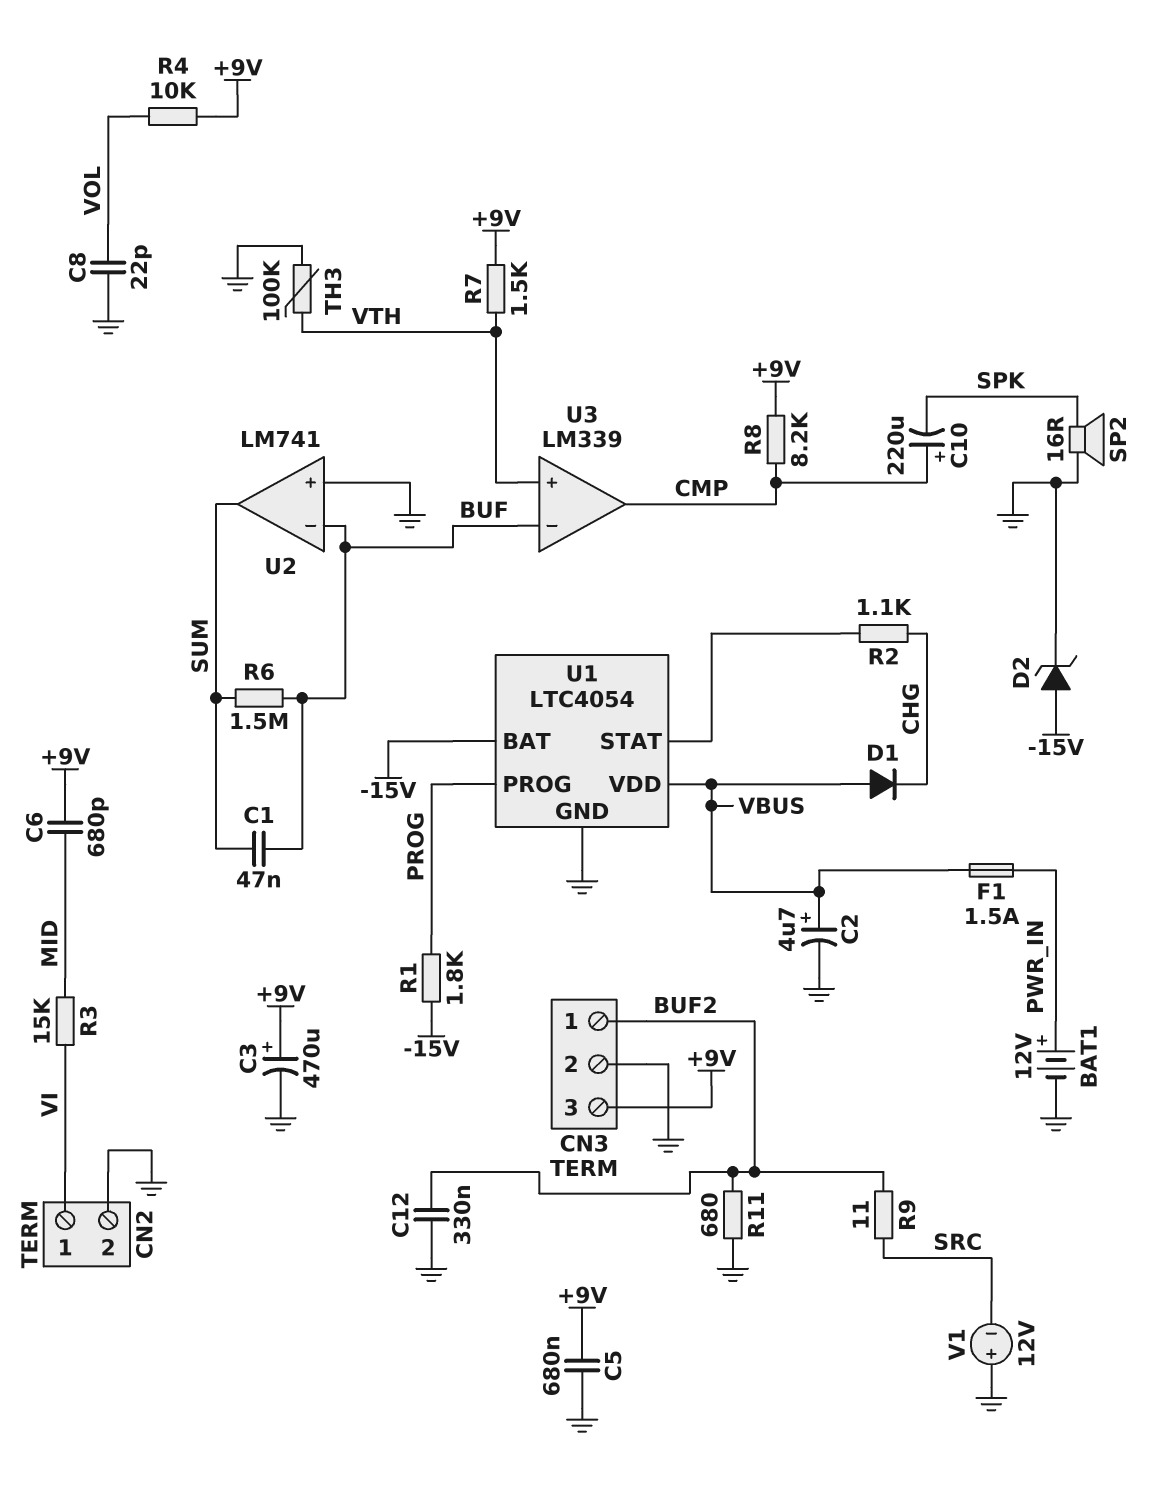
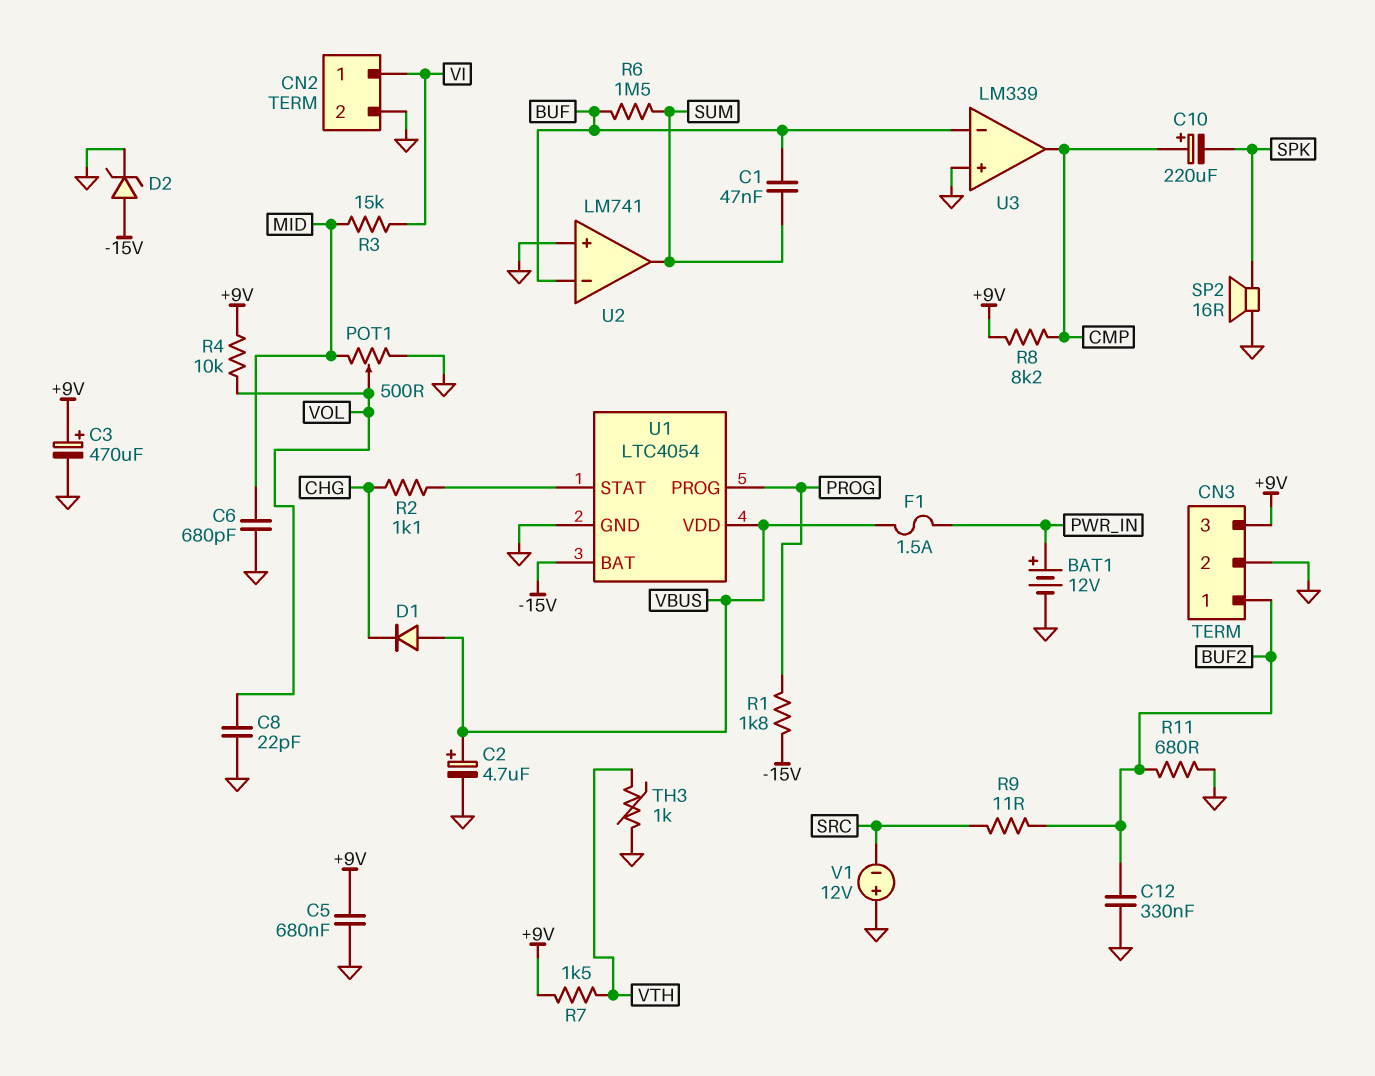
C6: 680pF (+9V, MID) -> 680pF (GND, MID)
POT1: none -> 500 (GND, MID, wiper VOL)
TH3: 100k (GND, VTH) -> 1k (GND, VTH)
U3 pin in+: VTH -> GND

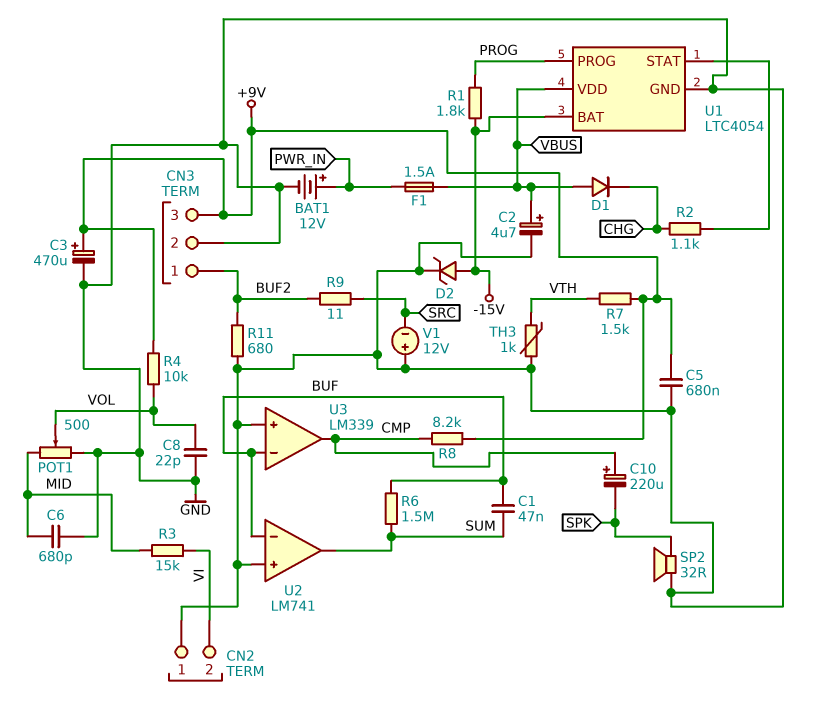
C12: 330nF (BUF2, GND) -> none
CN2 pin 1: VI -> GND
CN2 pin 2: GND -> VI
SP2: speaker 16R (GND, SPK) -> speaker 32R (GND, SPK)

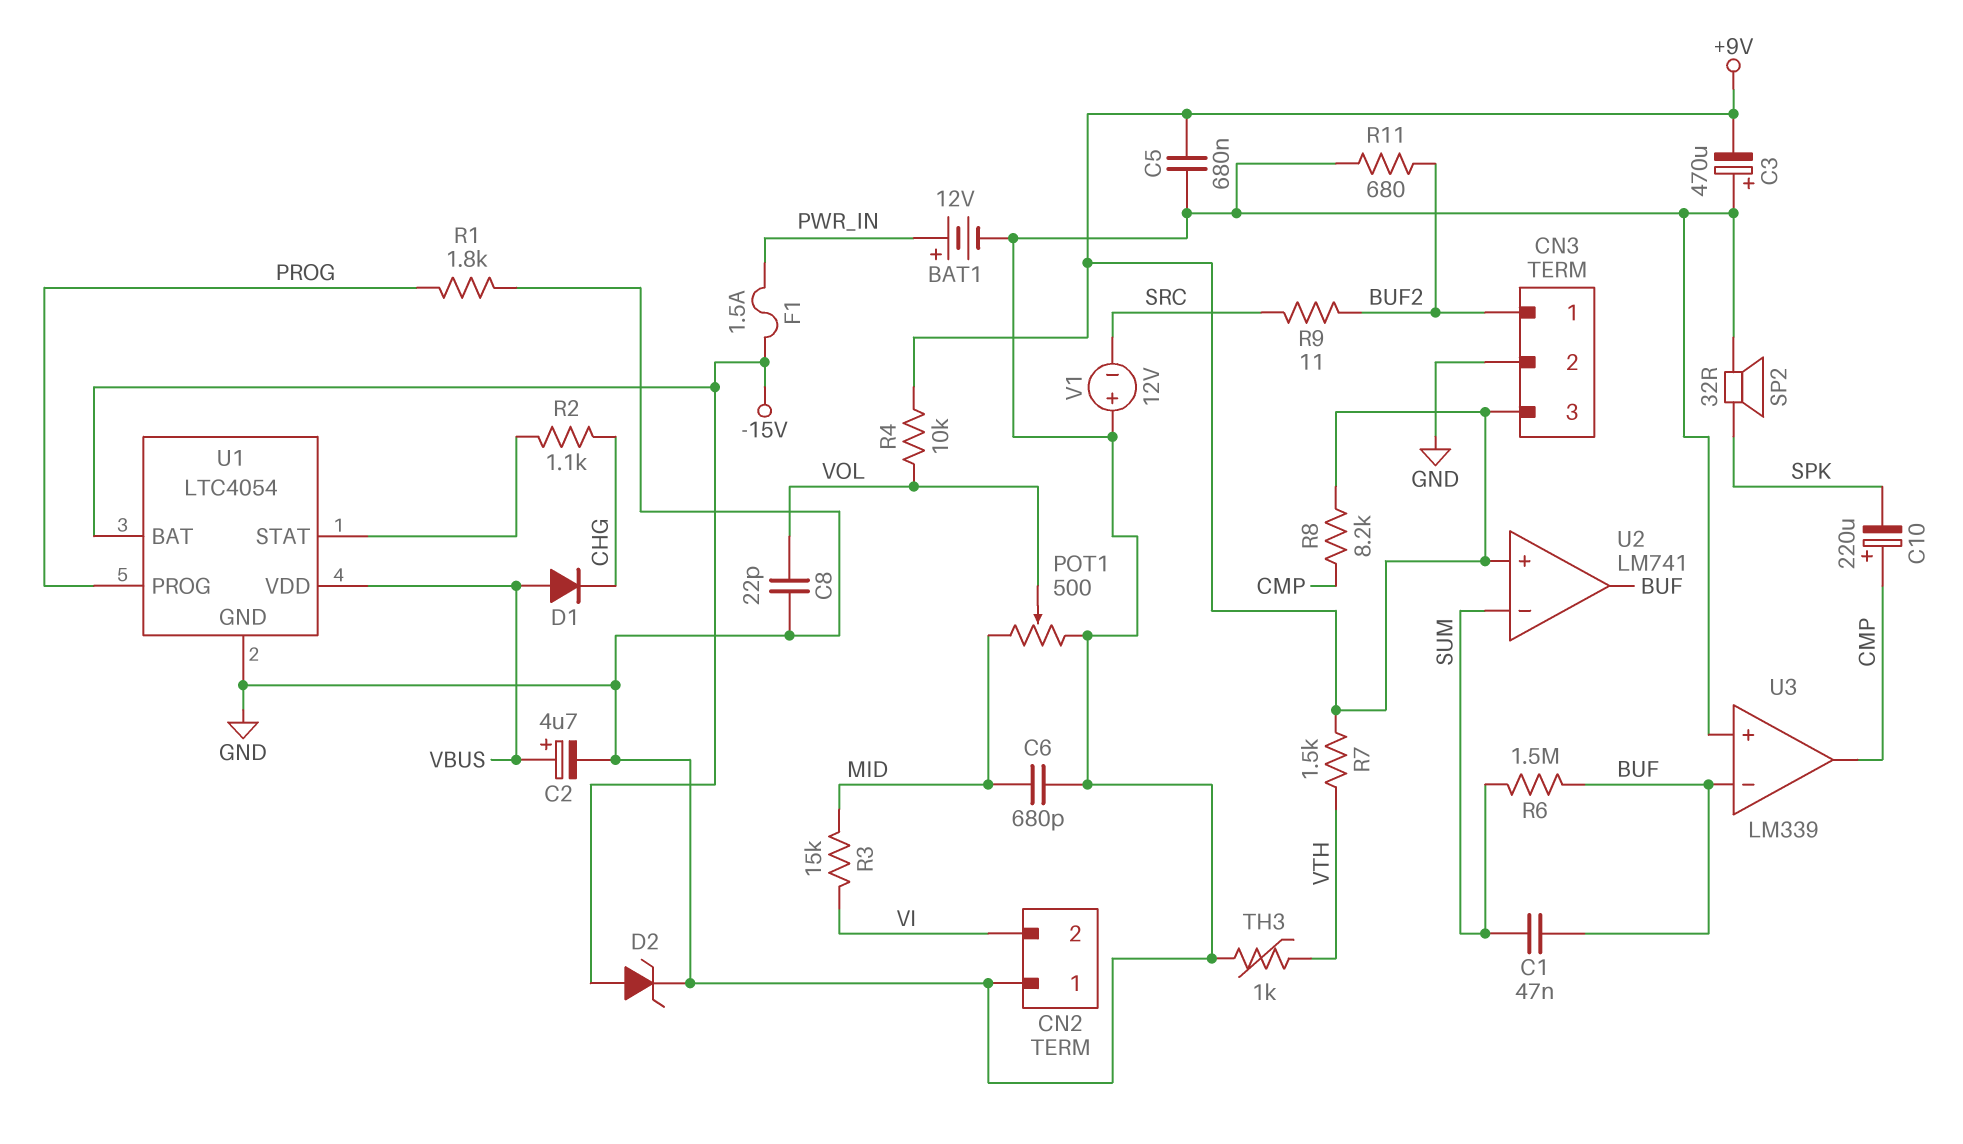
C3: 470uF (plus +9V, minus GND) -> 470uF (plus GND, minus +9V)
F1: 1.5A (PWR_IN, VBUS) -> 1.5A (-15V, PWR_IN)
R1: 1.8k (-15V, PROG) -> 1.8k (GND, PROG)
U2 pin in+: GND -> +9V
U2 pin in-: BUF -> SUM
U2 pin out: SUM -> BUF

